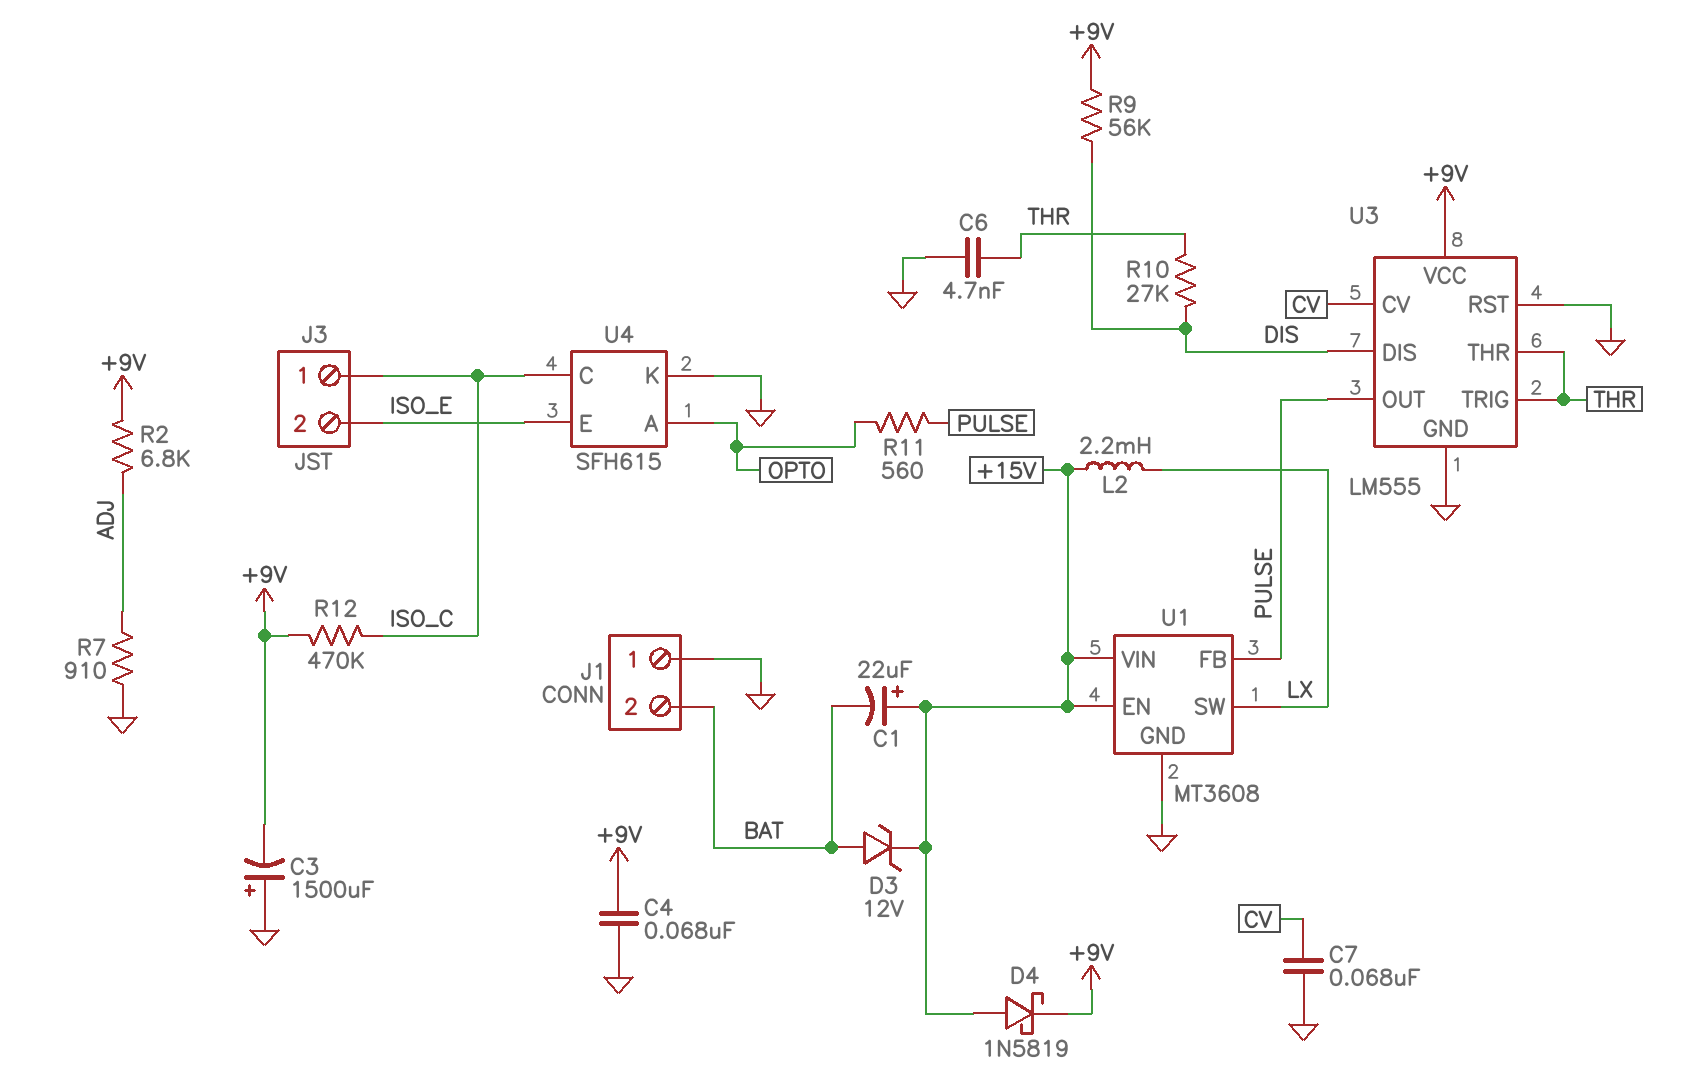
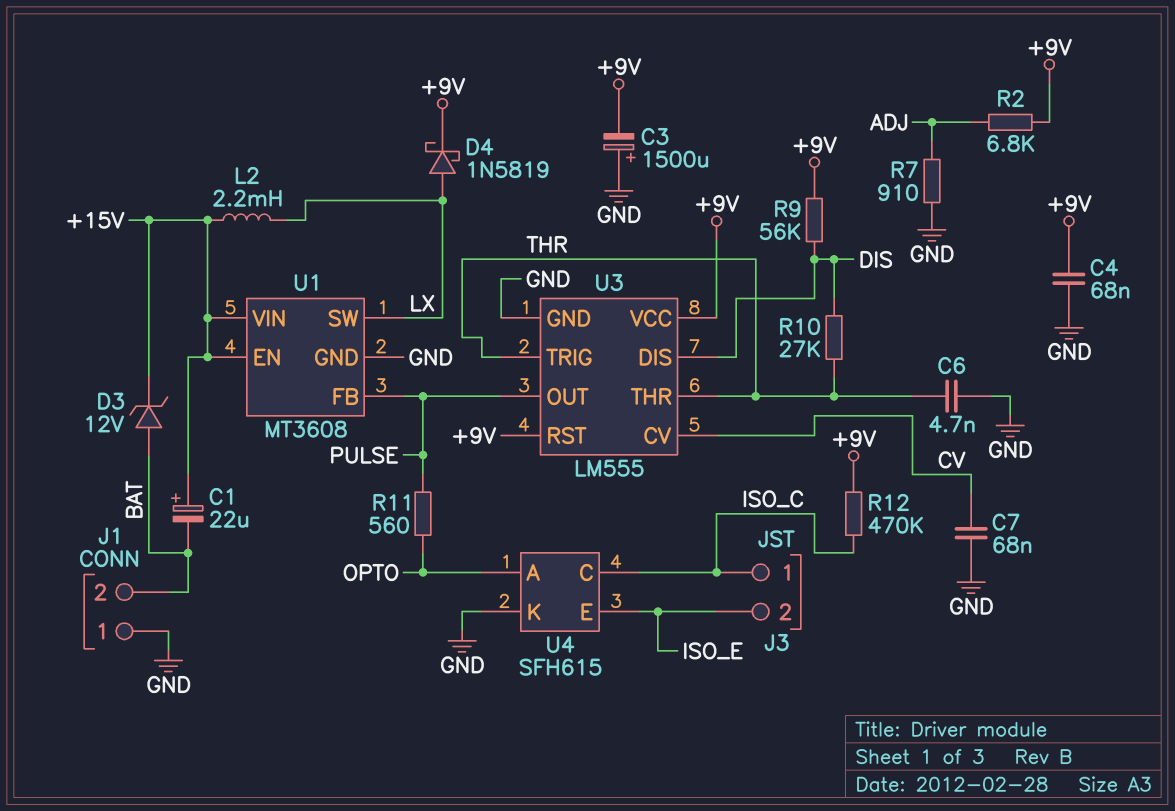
D4: schottky 1N5819 (A +15V, K +9V) -> schottky 1N5819 (A LX, K +9V)
U3 pin RST: GND -> +9V

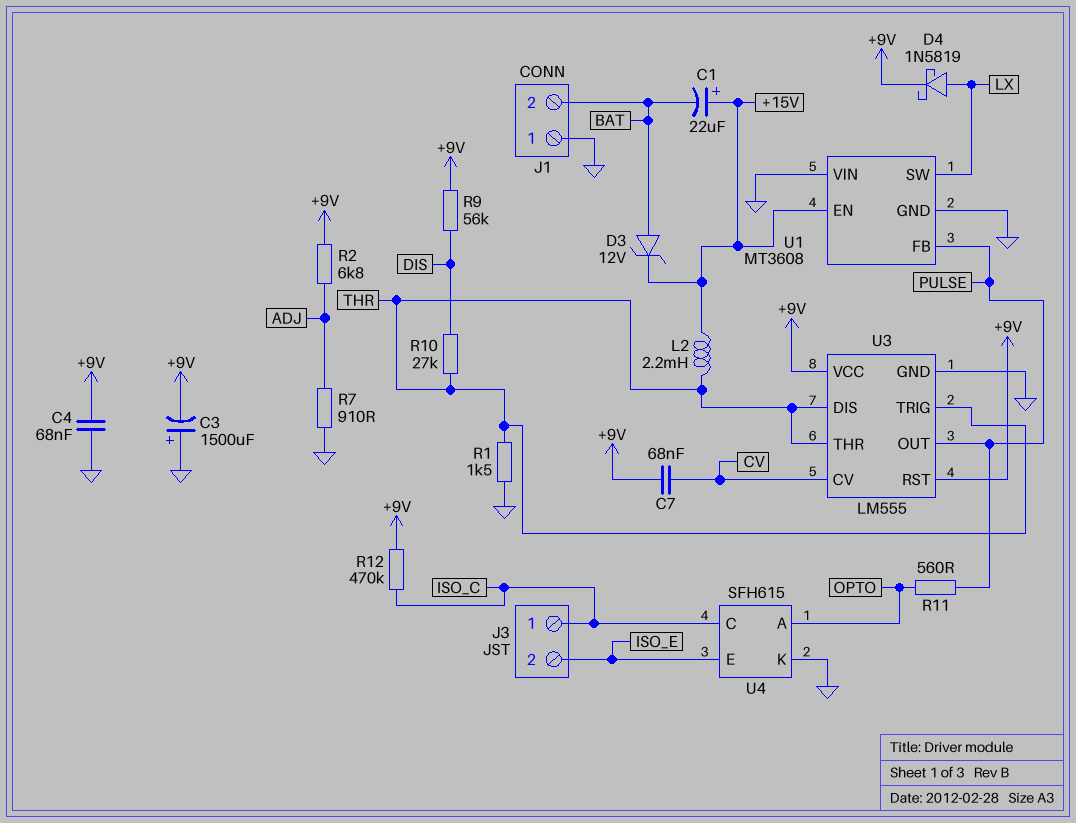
C6: 4.7nF (GND, THR) -> none
C7: 68nF (CV, GND) -> 68nF (+9V, CV)
L2: 2.2mH (+15V, LX) -> 2.2mH (+15V, THR)
R1: none -> 1.5k (GND, THR)
U1 pin VIN: +15V -> GND
U3 pin DIS: DIS -> THR

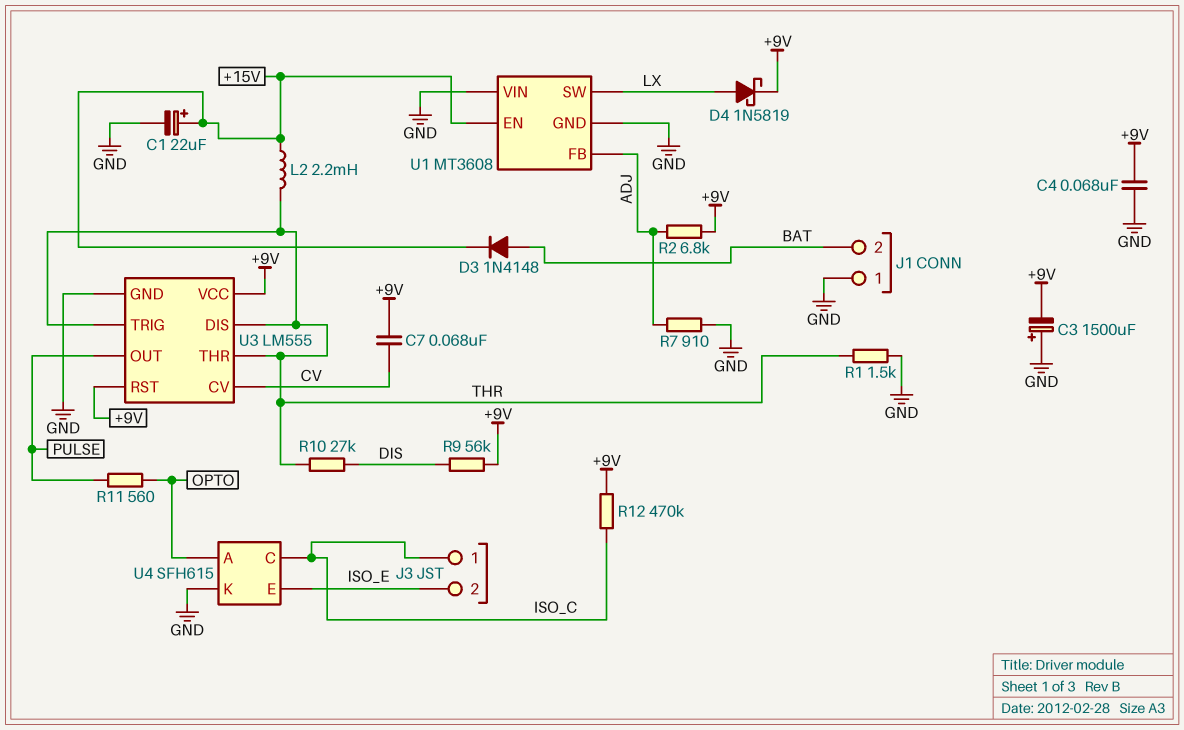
C1: 22uF (plus +15V, minus BAT) -> 22uF (plus +15V, minus GND)
D3: zener 12V (A BAT, K +15V) -> diode 1N4148 (A BAT, K +15V)
U1 pin FB: PULSE -> ADJ

